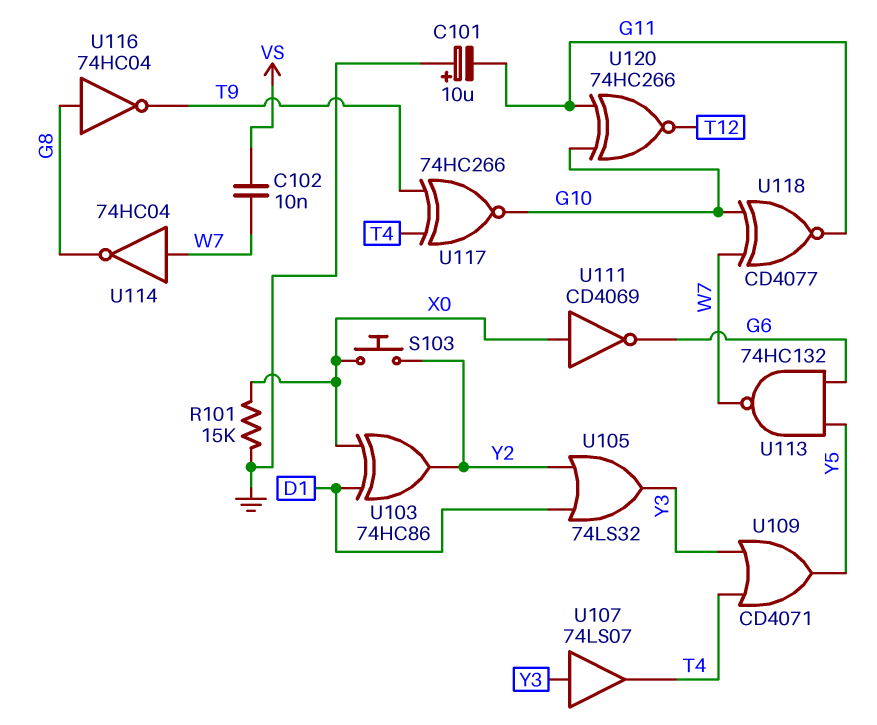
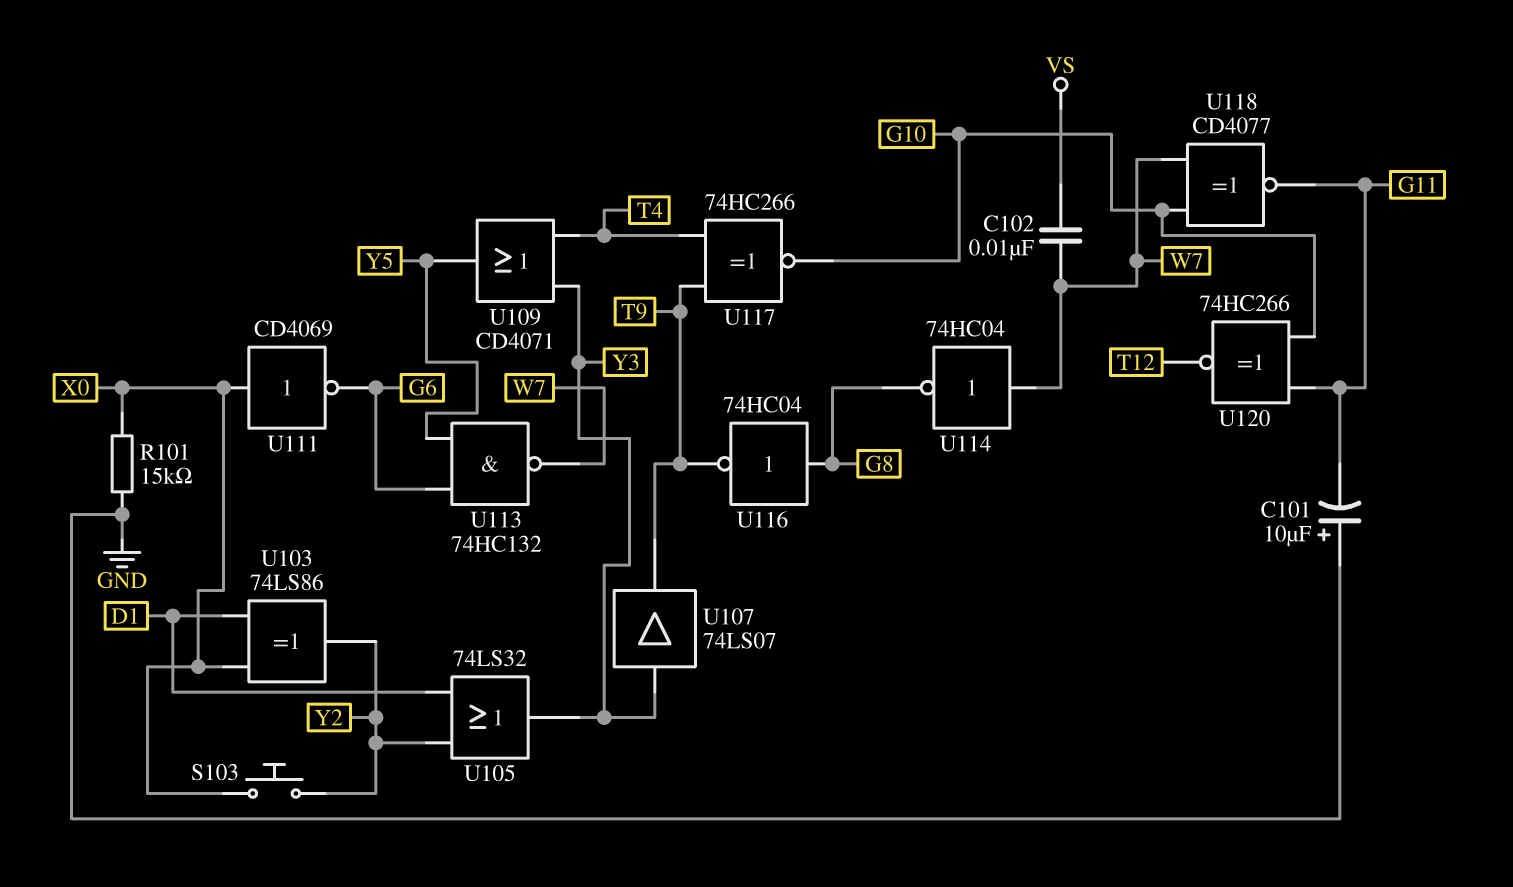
U103: XOR 74HC86 (in D1, in X0, out Y2) -> XOR 74LS86 (in D1, in X0, out Y2)
U107: buffer 74LS07 (in Y3, out T4) -> buffer 74LS07 (in Y3, out T9)

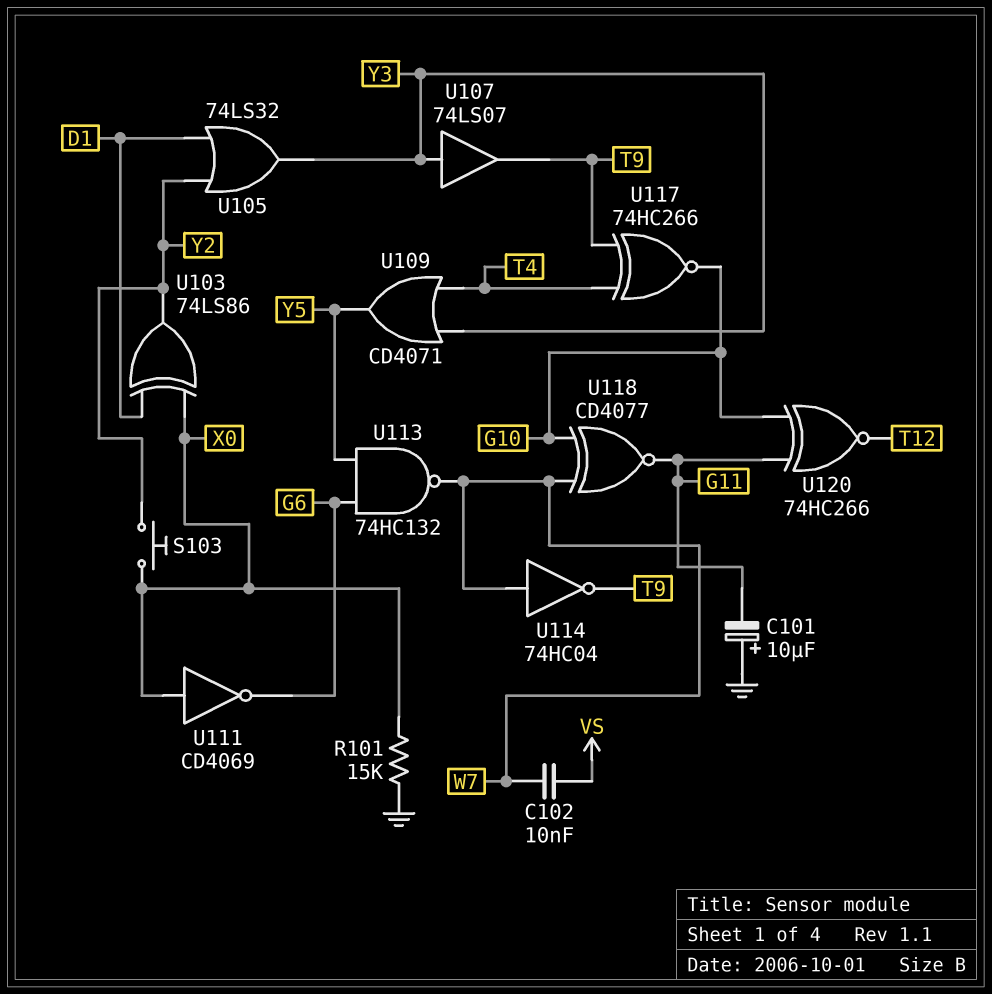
U114: NOT 74HC04 (in W7, out G8) -> NOT 74HC04 (in W7, out T9)
U116: NOT 74HC04 (in G8, out T9) -> none

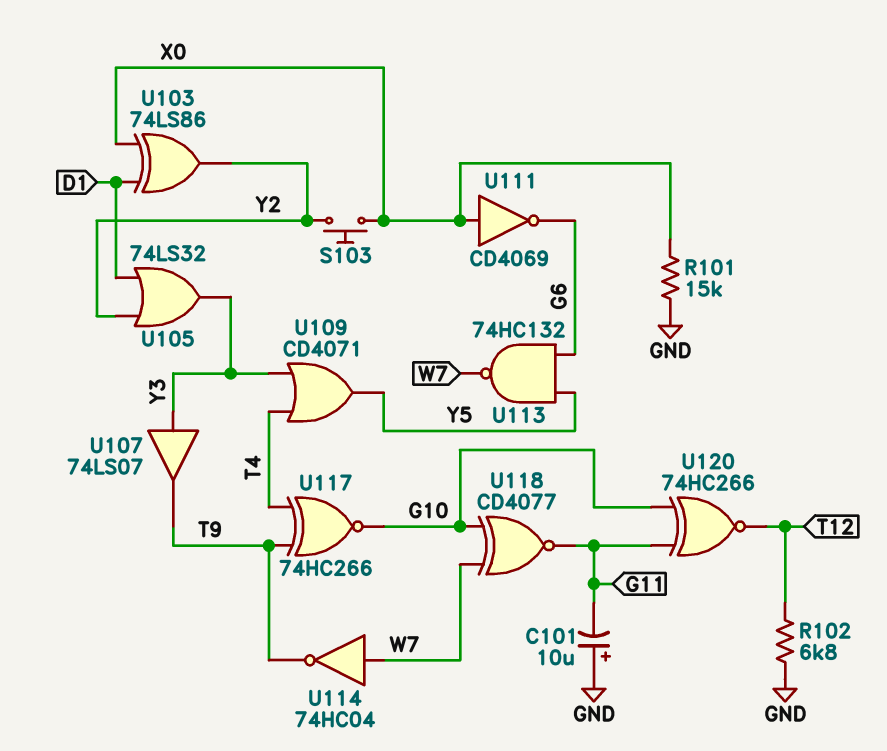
C102: 10nF (VS, W7) -> none
R102: none -> 6.8k (GND, T12)

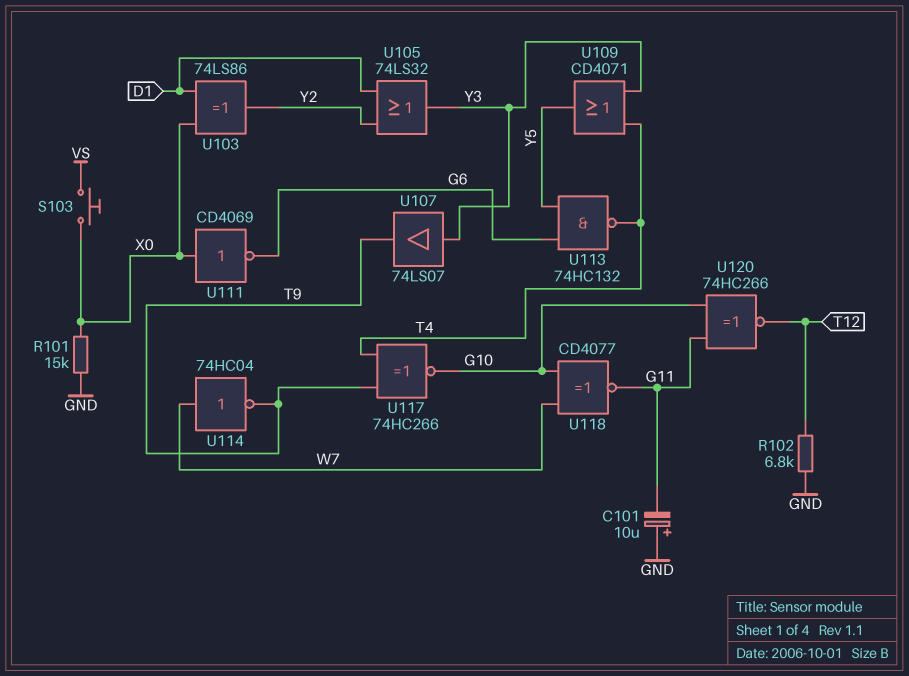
S103: button (X0, Y2) -> button (VS, X0)
U113: NAND 74HC132 (in G6, in Y5, out W7) -> NAND 74HC132 (in G6, in Y5, out T4)

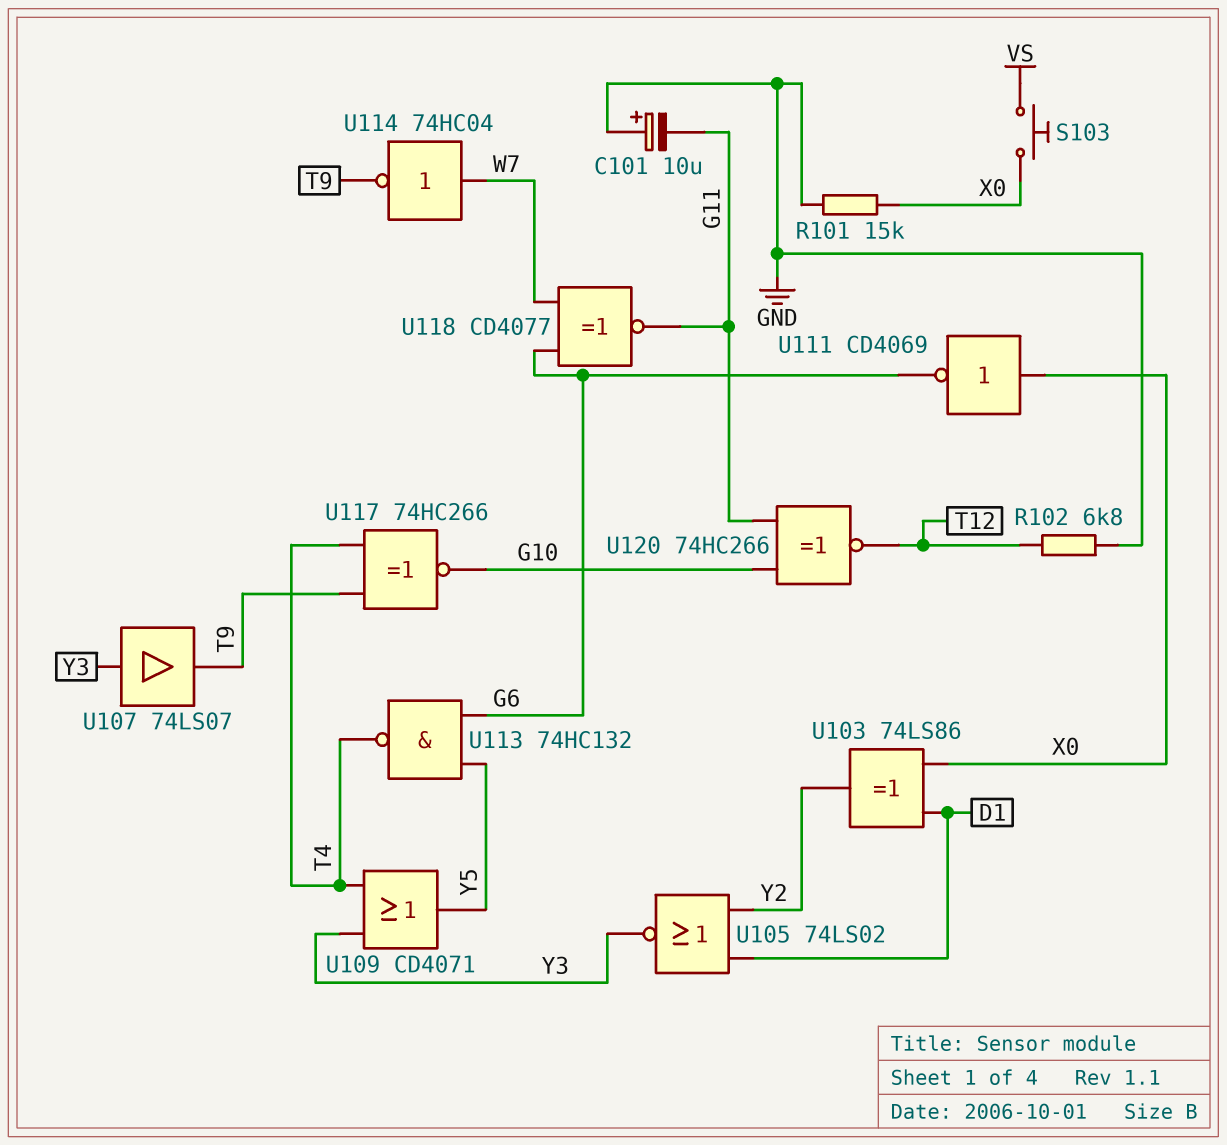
U105: OR 74LS32 (in D1, in Y2, out Y3) -> NOR 74LS02 (in D1, in Y2, out Y3)
U118: XNOR CD4077 (in G10, in W7, out G11) -> XNOR CD4077 (in G6, in W7, out G11)

